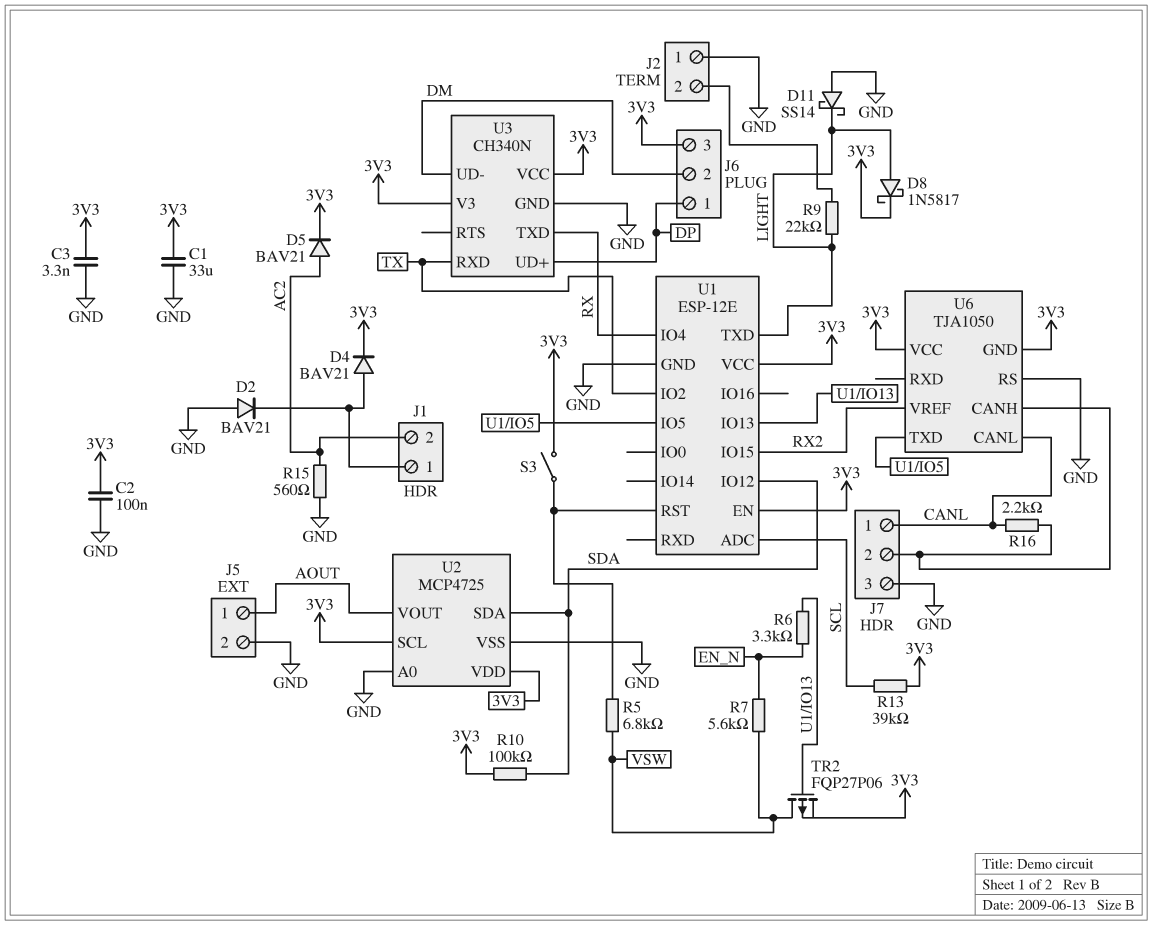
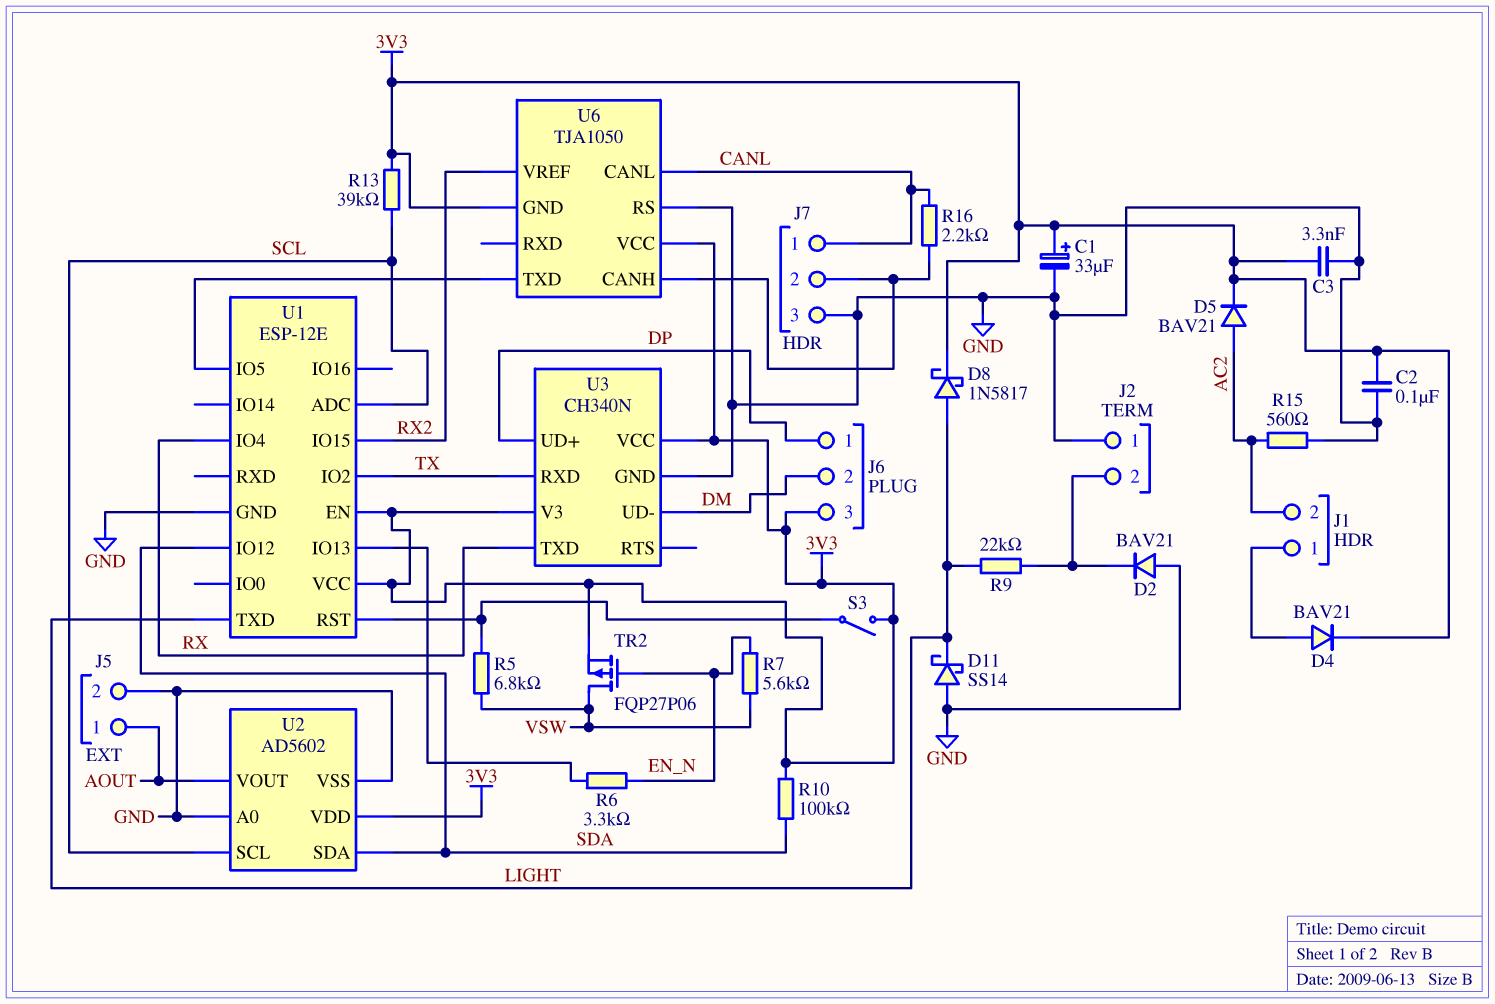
C1: 33uF (3V3, GND) -> 33uF (plus 3V3, minus GND)
D2: diode BAV21 (A GND, K J1/1) -> diode BAV21 (A GND, K J2/2)
TR2: PMOS FQP27P06 (G U1/IO13, D VSW, S 3V3) -> PMOS FQP27P06 (G EN_N, D VSW, S 3V3)
U2: MCP4725 -> AD5602
U2 pin SCL: 3V3 -> SCL

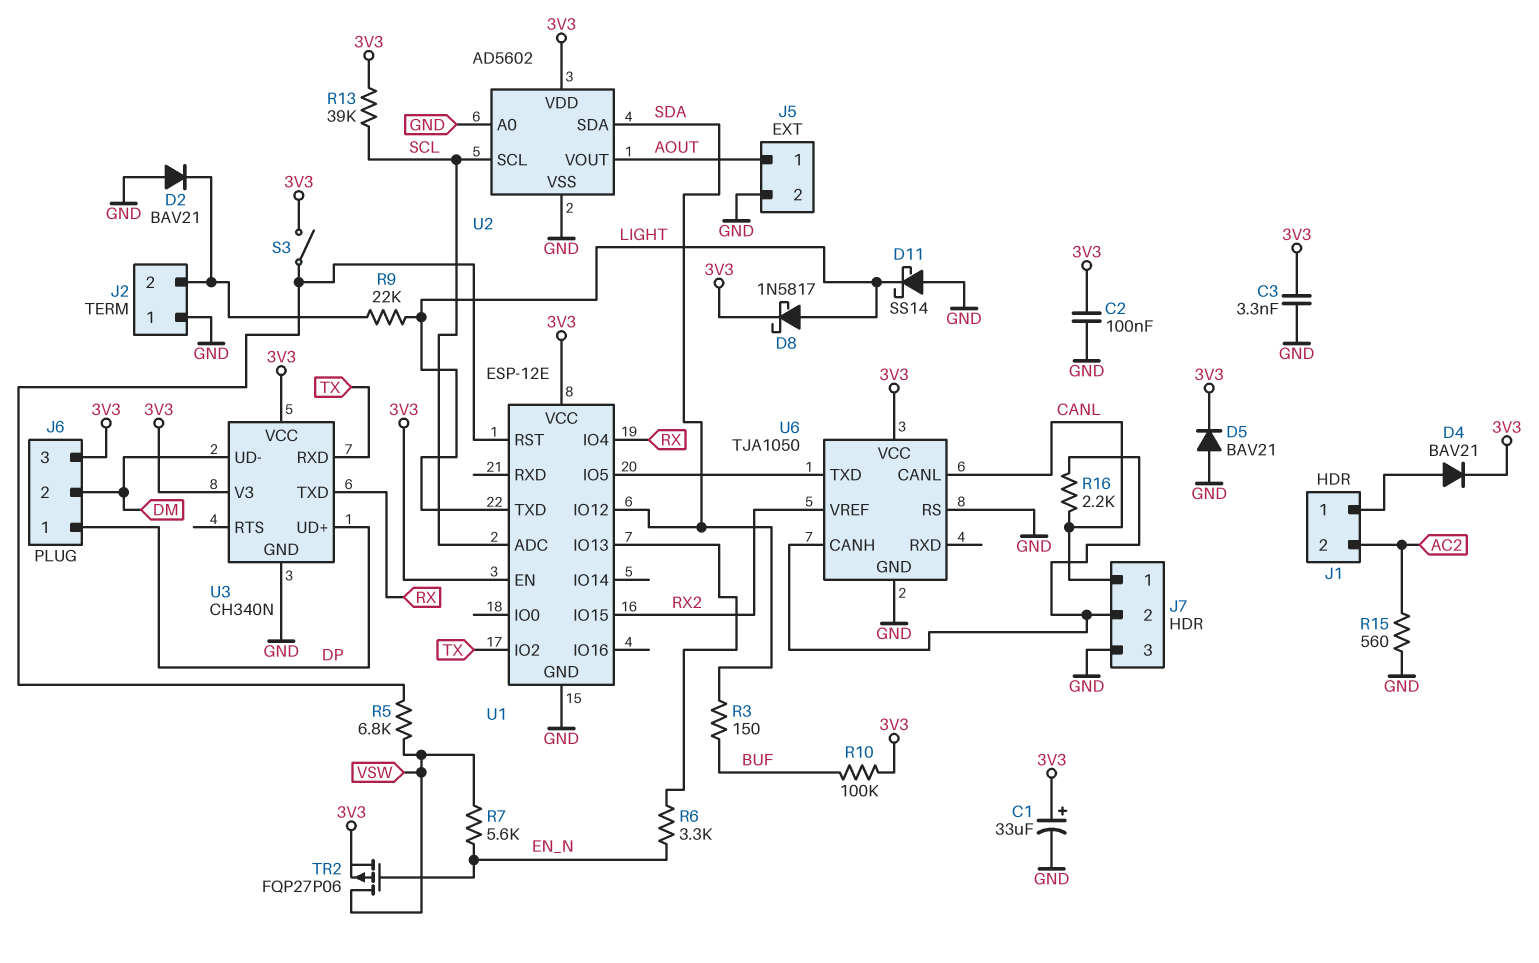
D5: diode BAV21 (A AC2, K 3V3) -> diode BAV21 (A GND, K 3V3)
R3: none -> 150 (BUF, SDA)
R10: 100k (3V3, SDA) -> 100k (3V3, BUF)
U6 pin GND: 3V3 -> GND

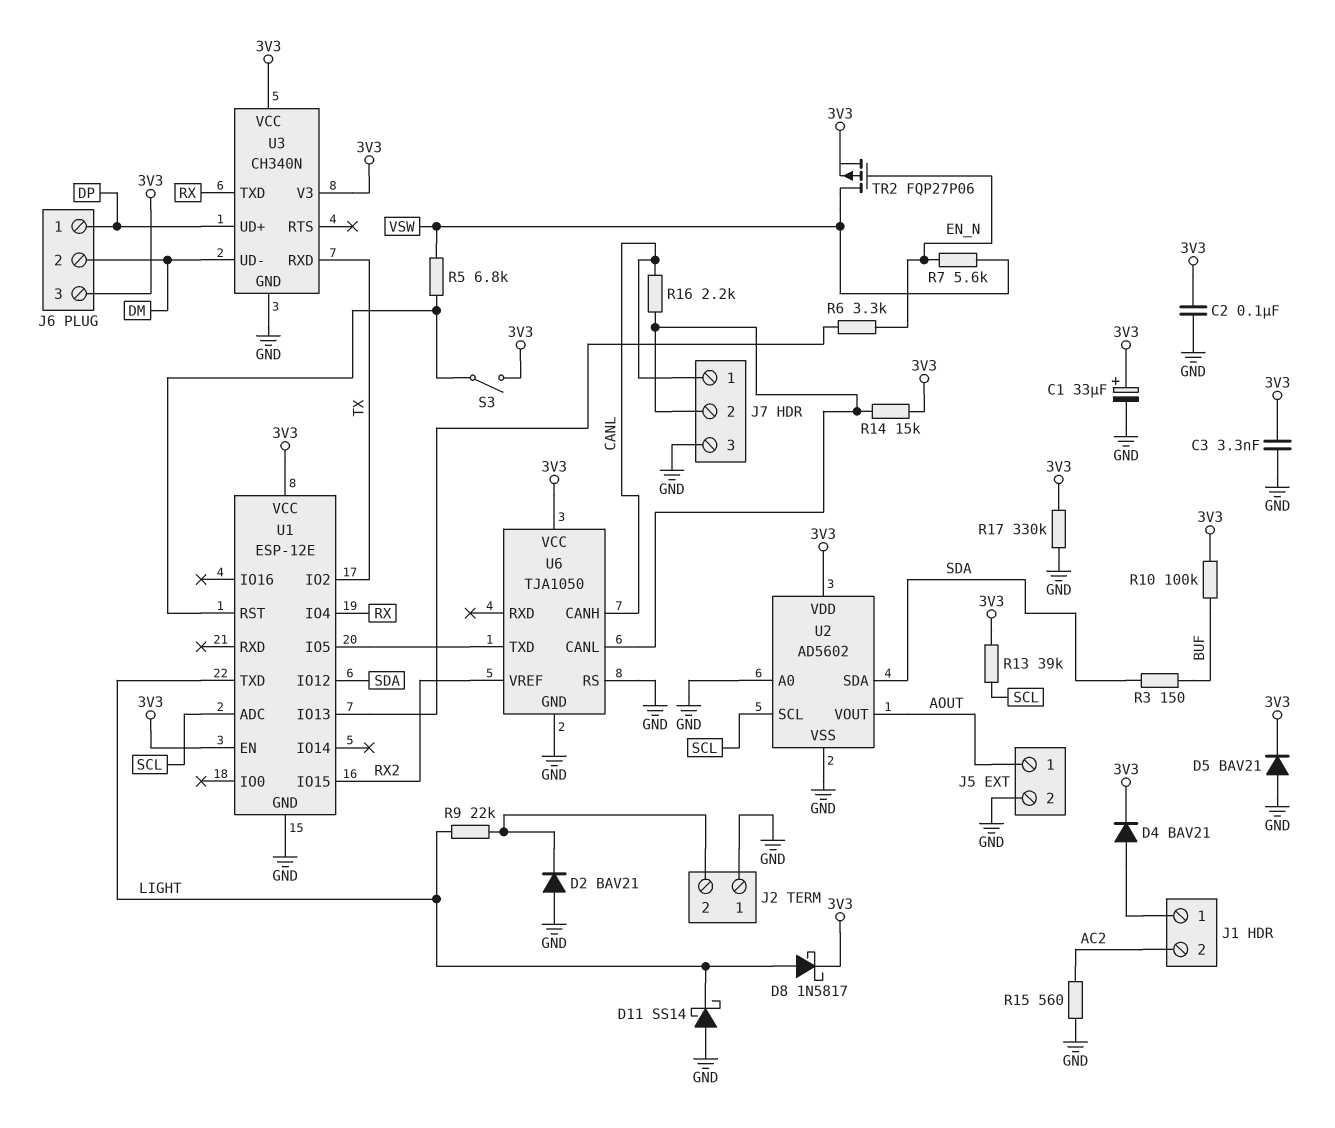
R14: none -> 15k (3V3, J7/2)
R17: none -> 330k (3V3, GND)
U6 pin CANH: J7/2 -> CANL
U6 pin CANL: CANL -> J7/2

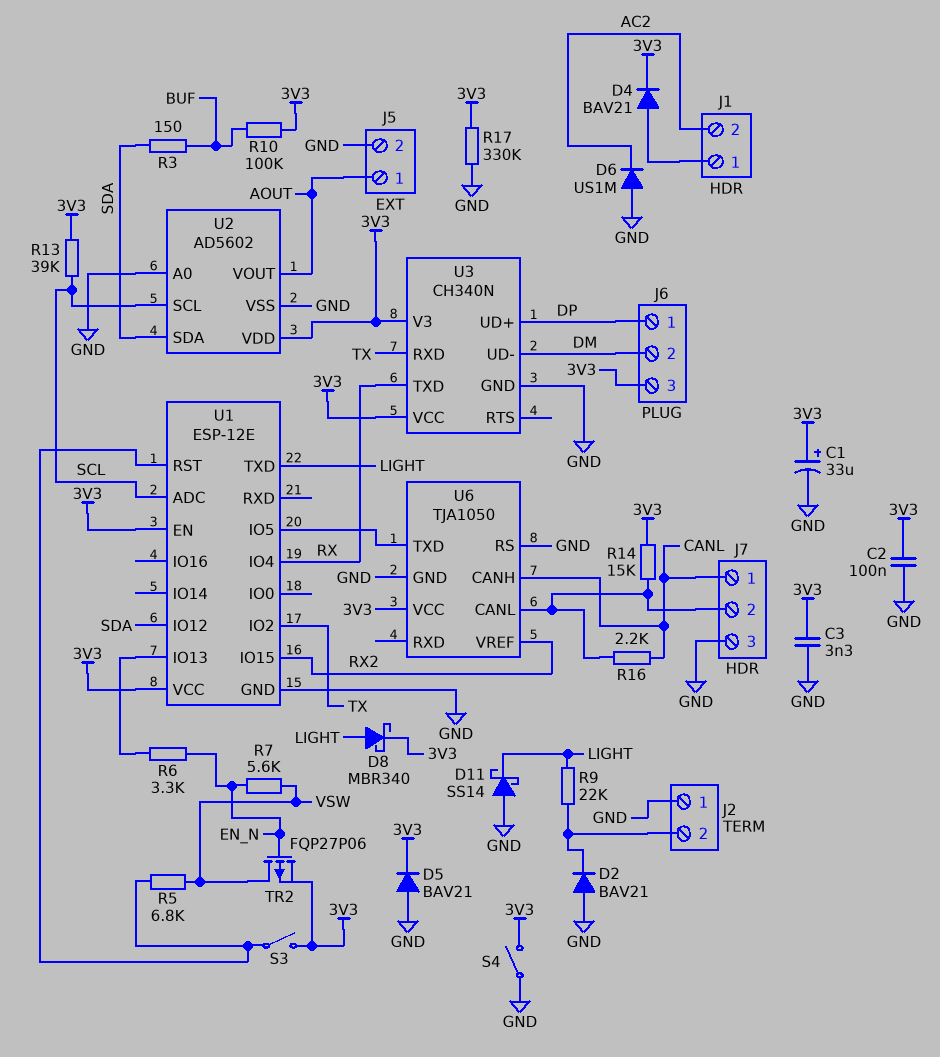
D6: none -> diode US1M (A GND, K AC2)
D8: schottky 1N5817 (A LIGHT, K 3V3) -> schottky MBR340 (A LIGHT, K 3V3)
R15: 560 (AC2, GND) -> none
S4: none -> switch (3V3, GND)

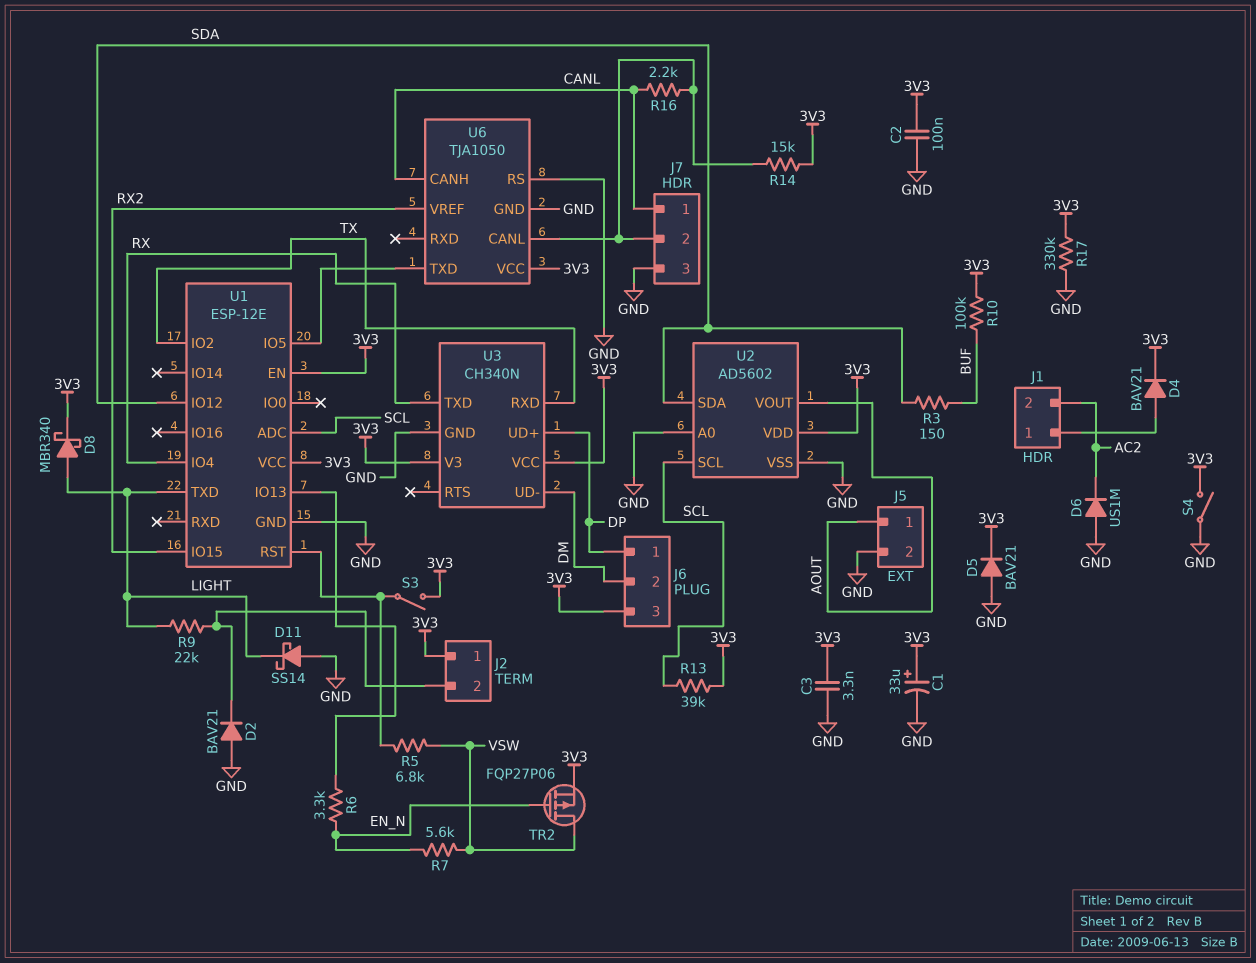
J2 pin 1: GND -> 3V3

